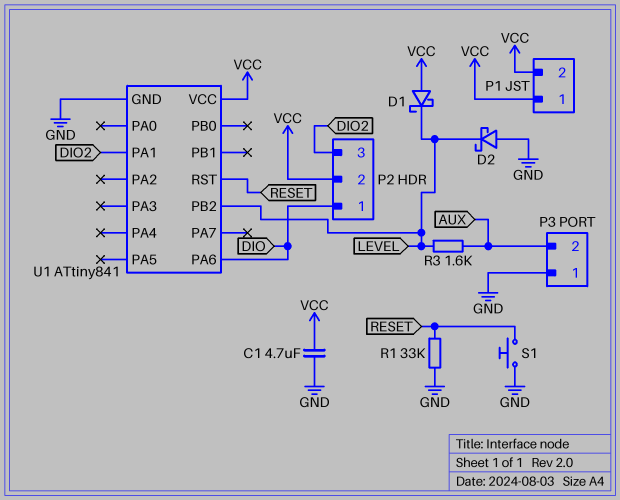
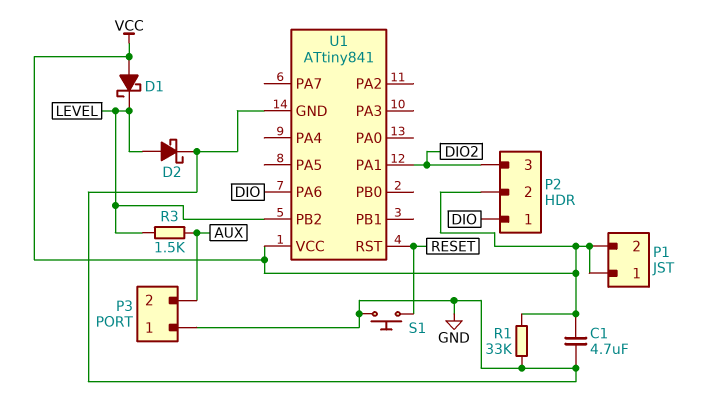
D2: schottky (A GND, K LEVEL) -> schottky (A LEVEL, K GND)
R1: 33k (GND, RESET) -> 33k (GND, VCC)
R3: 1.6k (AUX, LEVEL) -> 1.5k (AUX, LEVEL)

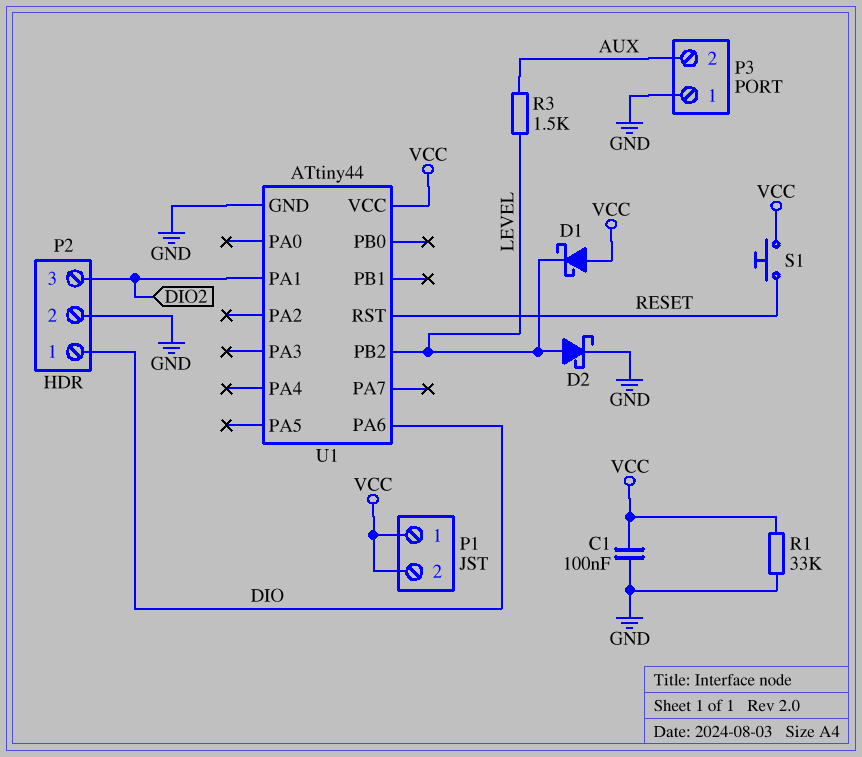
C1: 4.7uF (GND, VCC) -> 100nF (GND, VCC)
P2 pin 2: VCC -> GND
S1: button (GND, RESET) -> button (RESET, VCC)
U1: ATtiny841 -> ATtiny44

